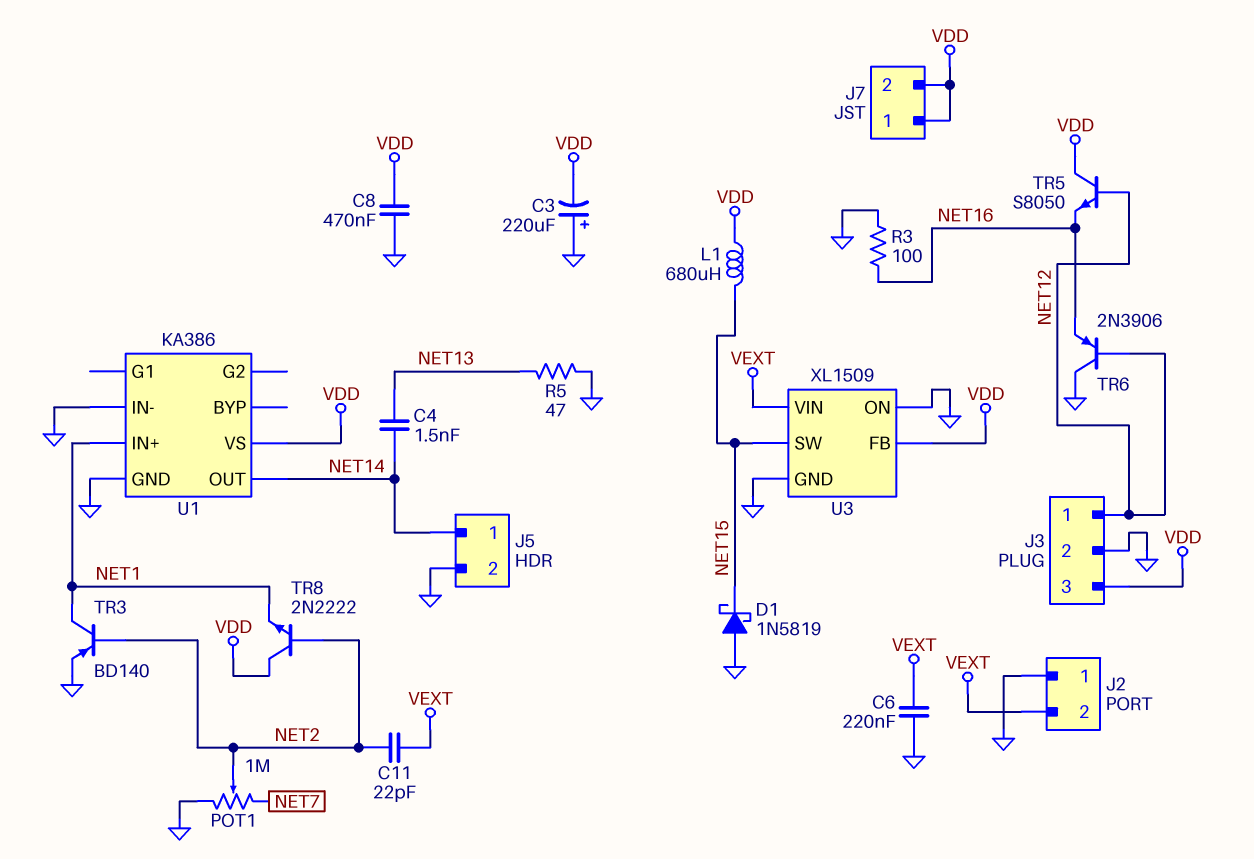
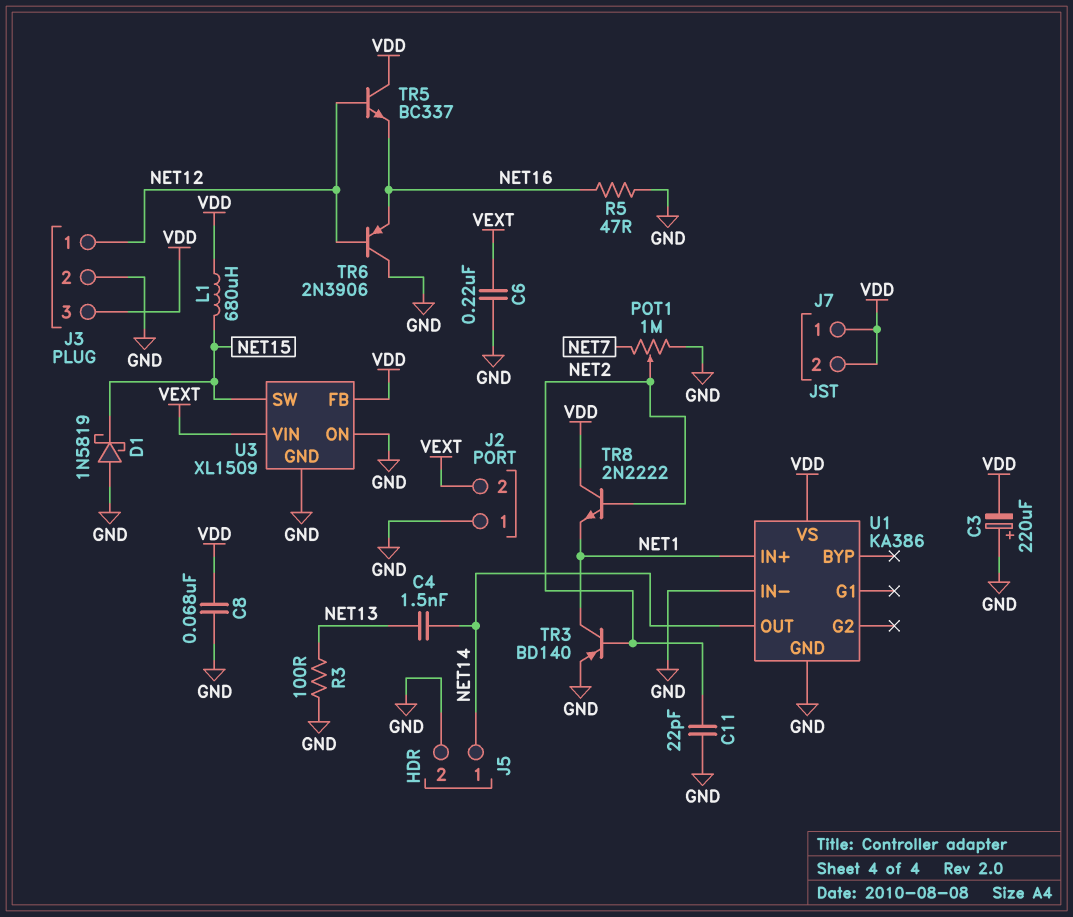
C8: 470nF (GND, VDD) -> 68nF (GND, VDD)
C11: 22pF (NET2, VEXT) -> 22pF (GND, NET2)
R3: 100 (GND, NET16) -> 100 (GND, NET13)
R5: 47 (GND, NET13) -> 47 (GND, NET16)
TR5: NPN S8050 (B NET12, C VDD, E NET16) -> NPN BC337 (B NET12, C VDD, E NET16)

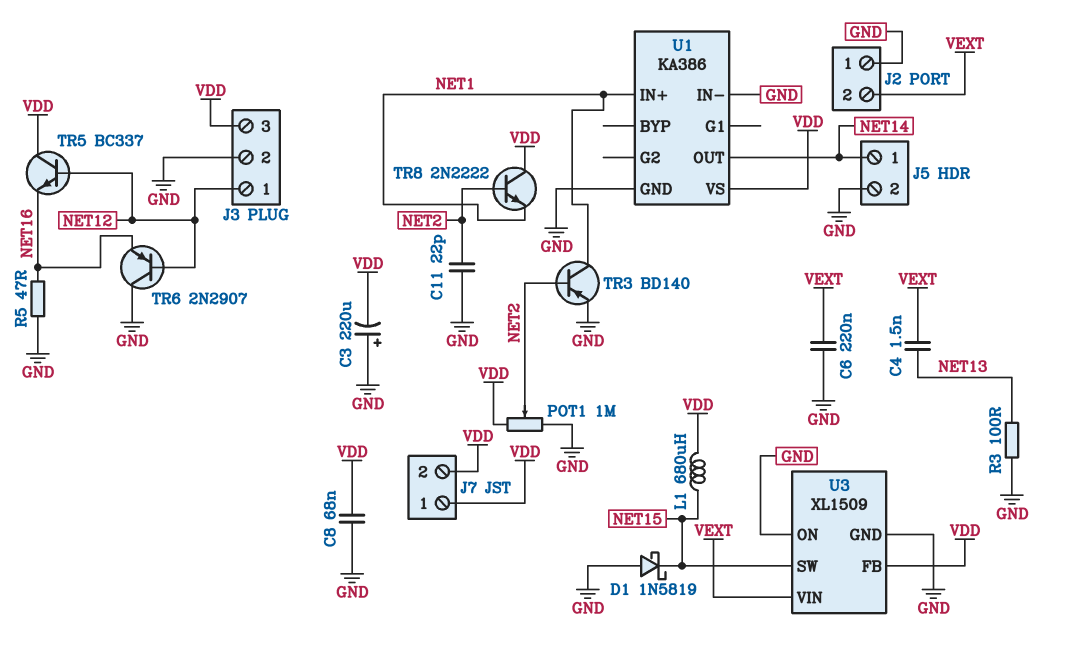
C4: 1.5nF (NET13, NET14) -> 1.5nF (NET13, VEXT)
POT1: 1M (GND, NET7, wiper NET2) -> 1M (GND, VDD, wiper NET2)
TR6: PNP 2N3906 (B NET12, C GND, E NET16) -> PNP 2N2907 (B NET12, C GND, E NET16)

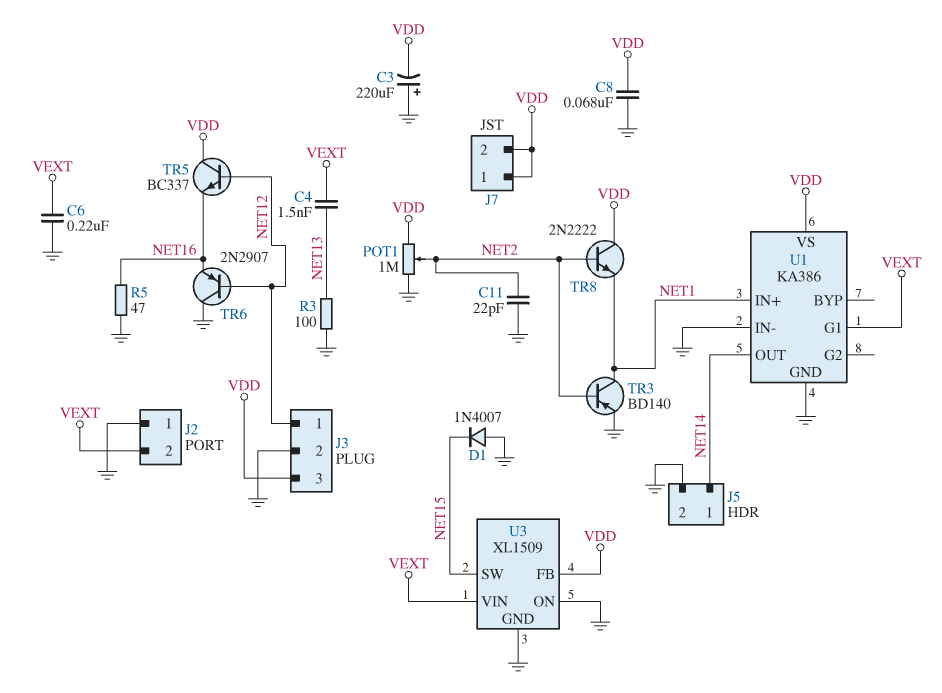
D1: schottky 1N5819 (A GND, K NET15) -> diode 1N4007 (A GND, K NET15)
L1: 680uH (NET15, VDD) -> none
U1 pin G1: none -> VEXT

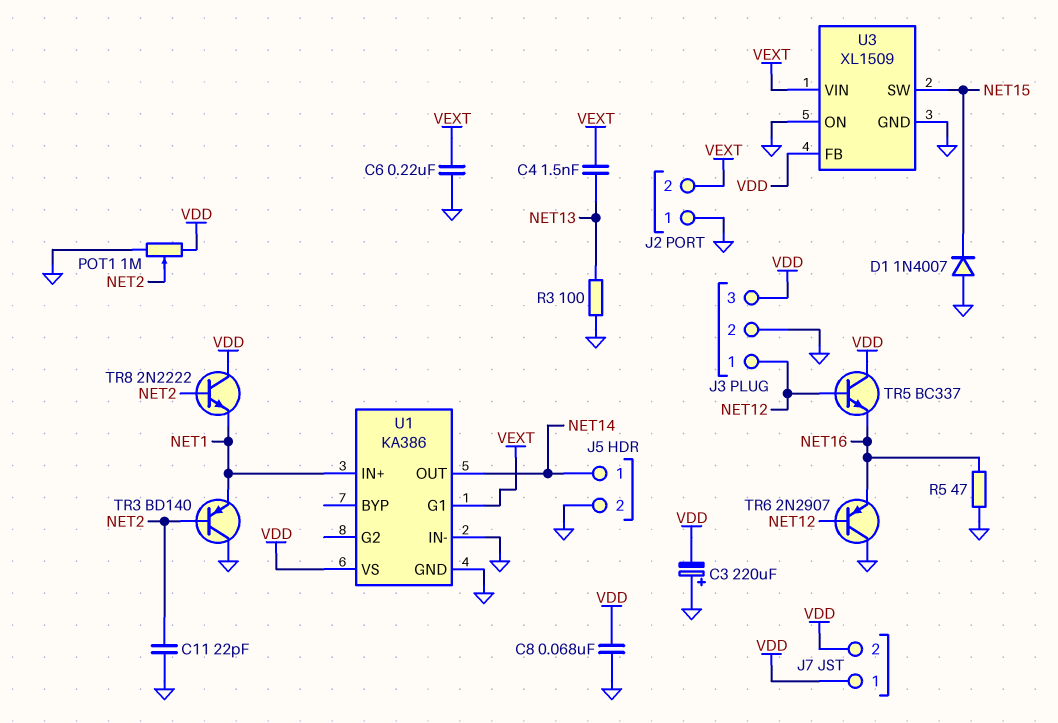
TR3: PNP BD140 (B NET2, C NET1, E GND) -> PNP BD140 (B NET2, C GND, E NET1)

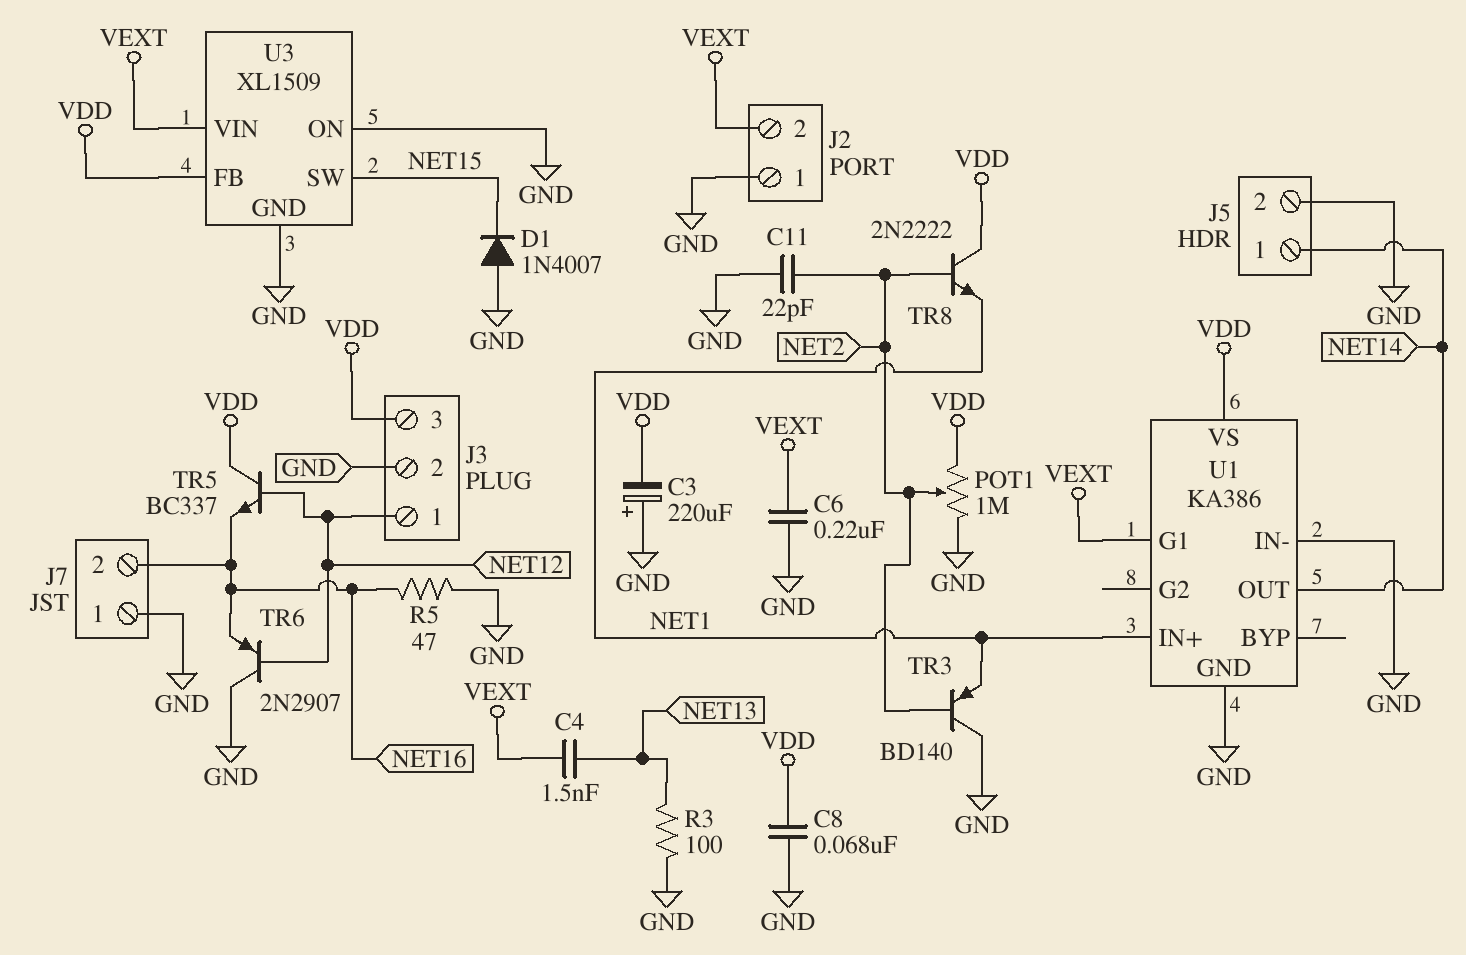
J7 pin 1: VDD -> GND
J7 pin 2: VDD -> NET16

